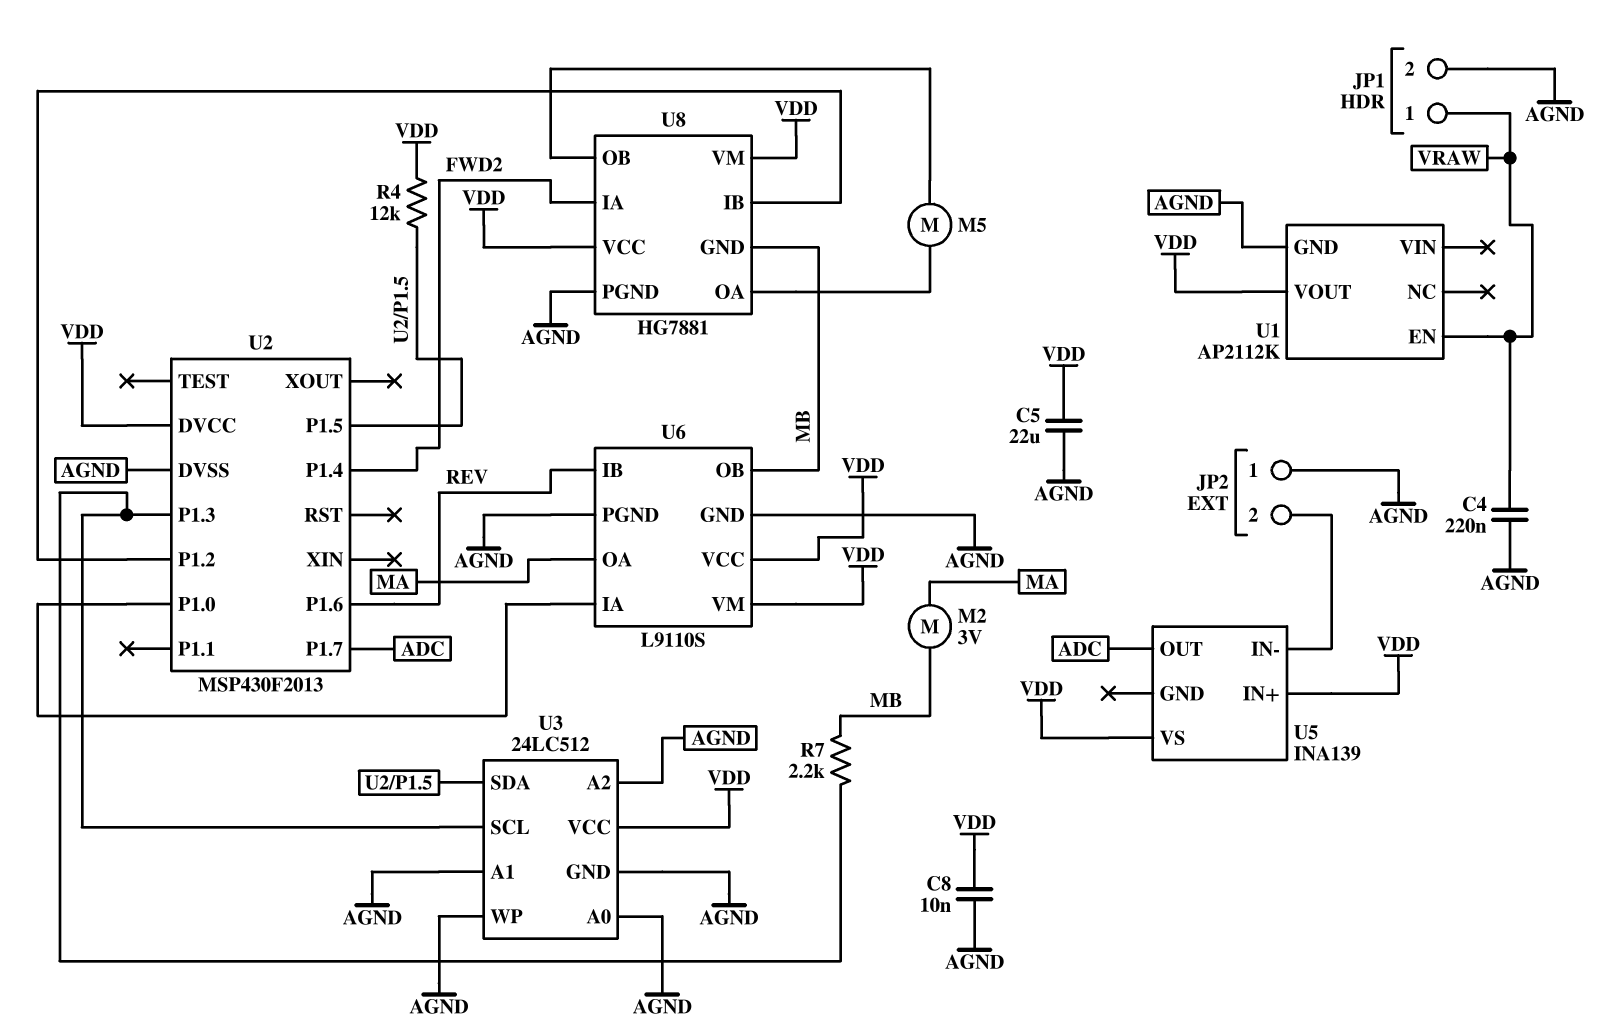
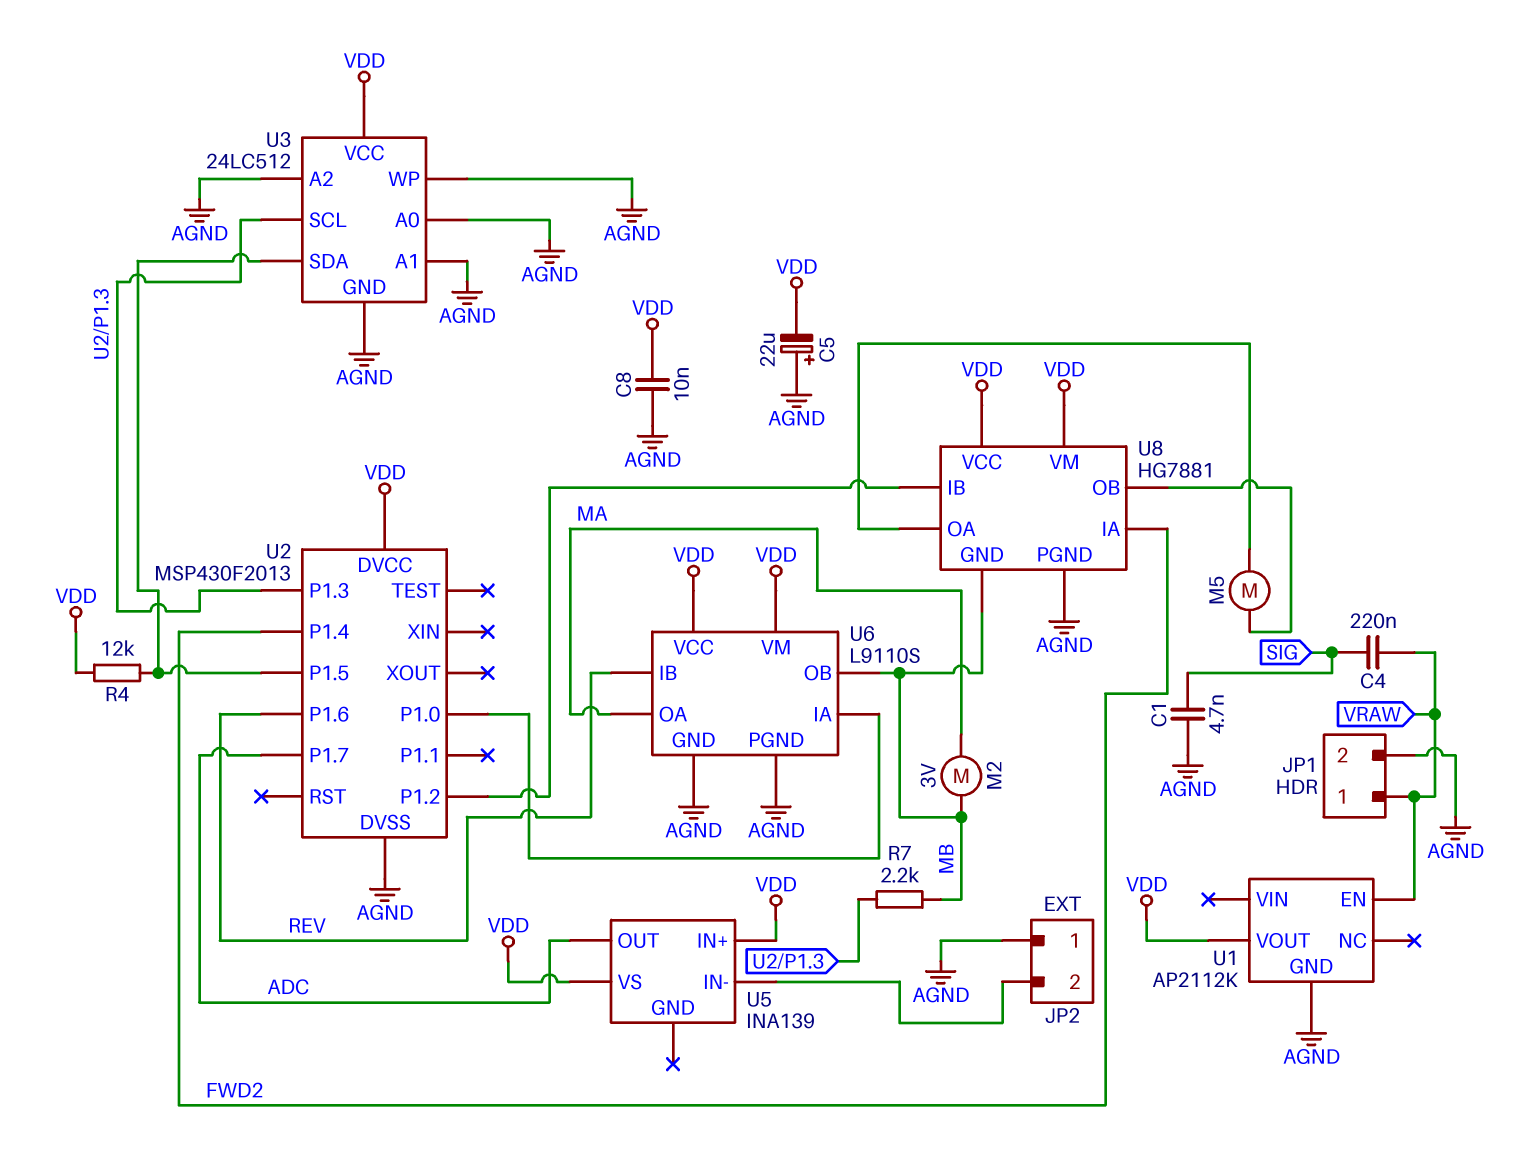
C1: none -> 4.7nF (AGND, SIG)
C4: 220nF (AGND, VRAW) -> 220nF (SIG, VRAW)
C5: 22uF (AGND, VDD) -> 22uF (plus AGND, minus VDD)

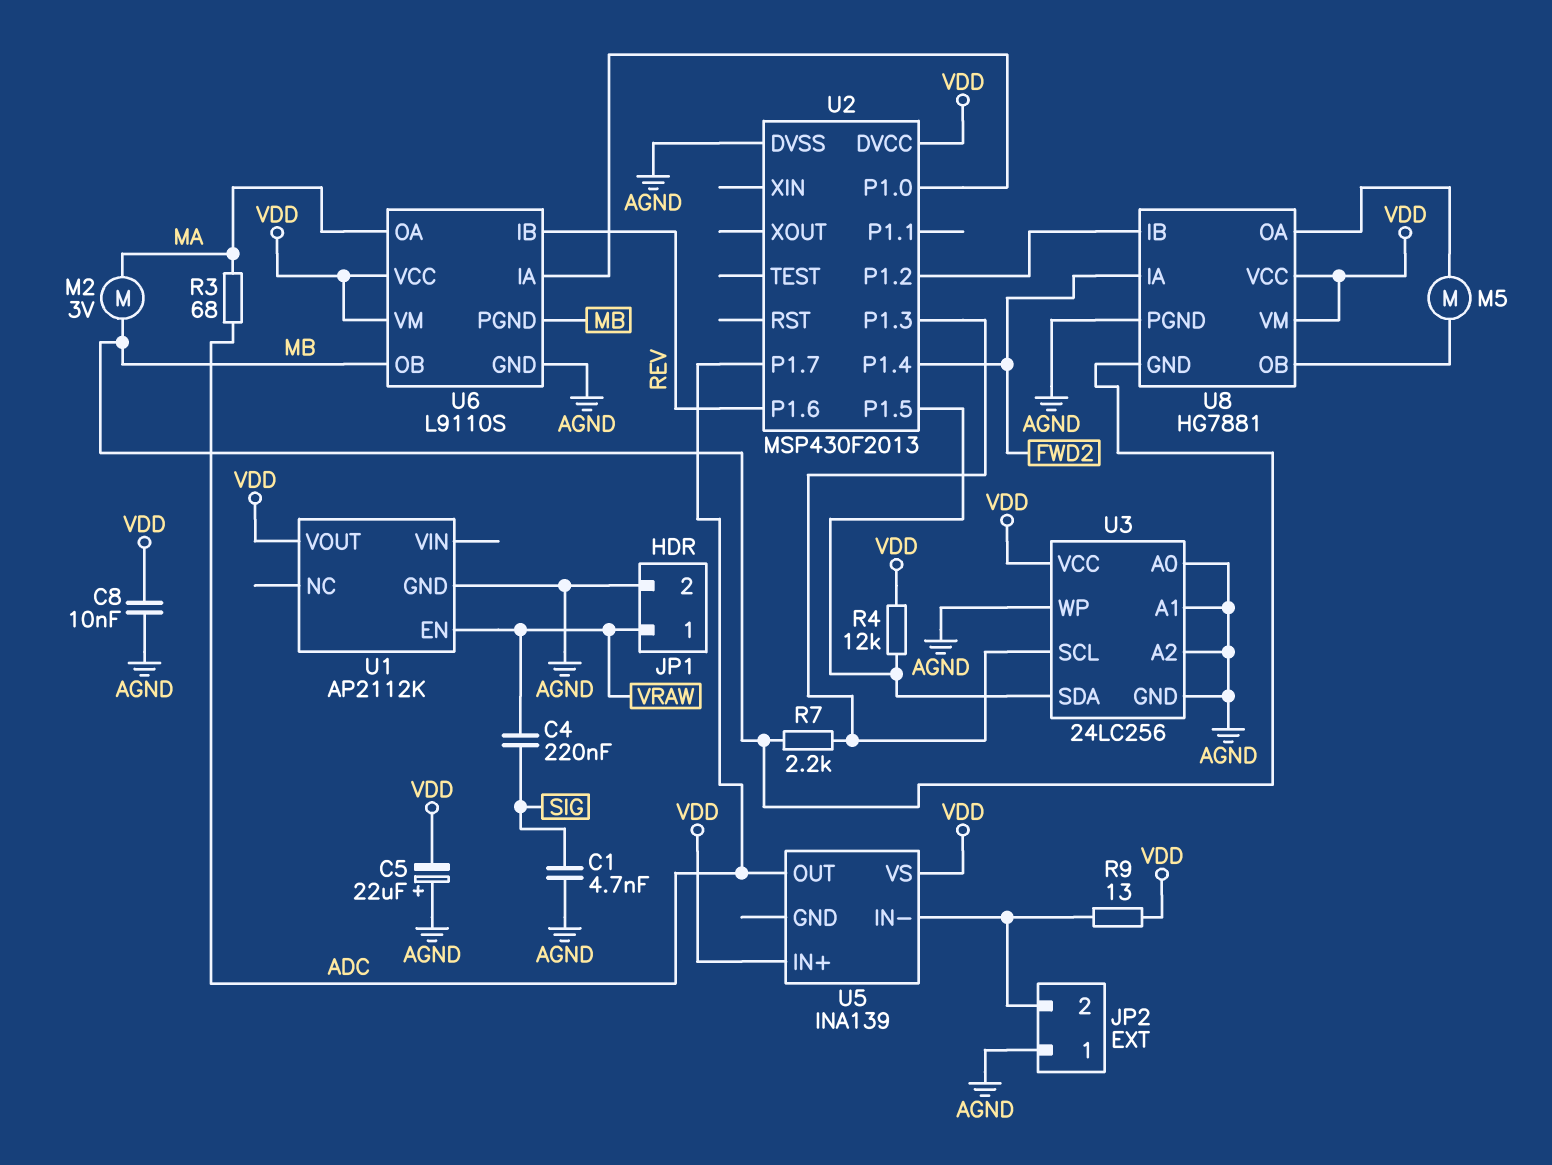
R3: none -> 68 (ADC, MA)
R9: none -> 13 (JP2/2, VDD)
U3: 24LC512 -> 24LC256
U6 pin PGND: AGND -> MB

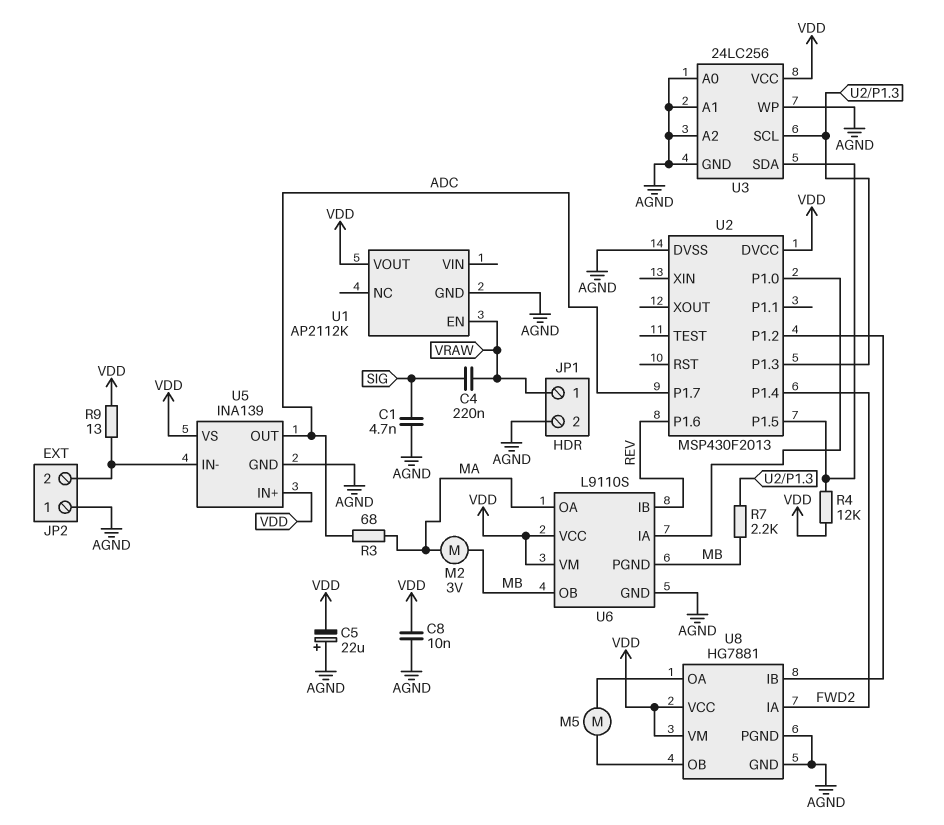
U5 pin GND: none -> AGND
U8 pin GND: MB -> AGND

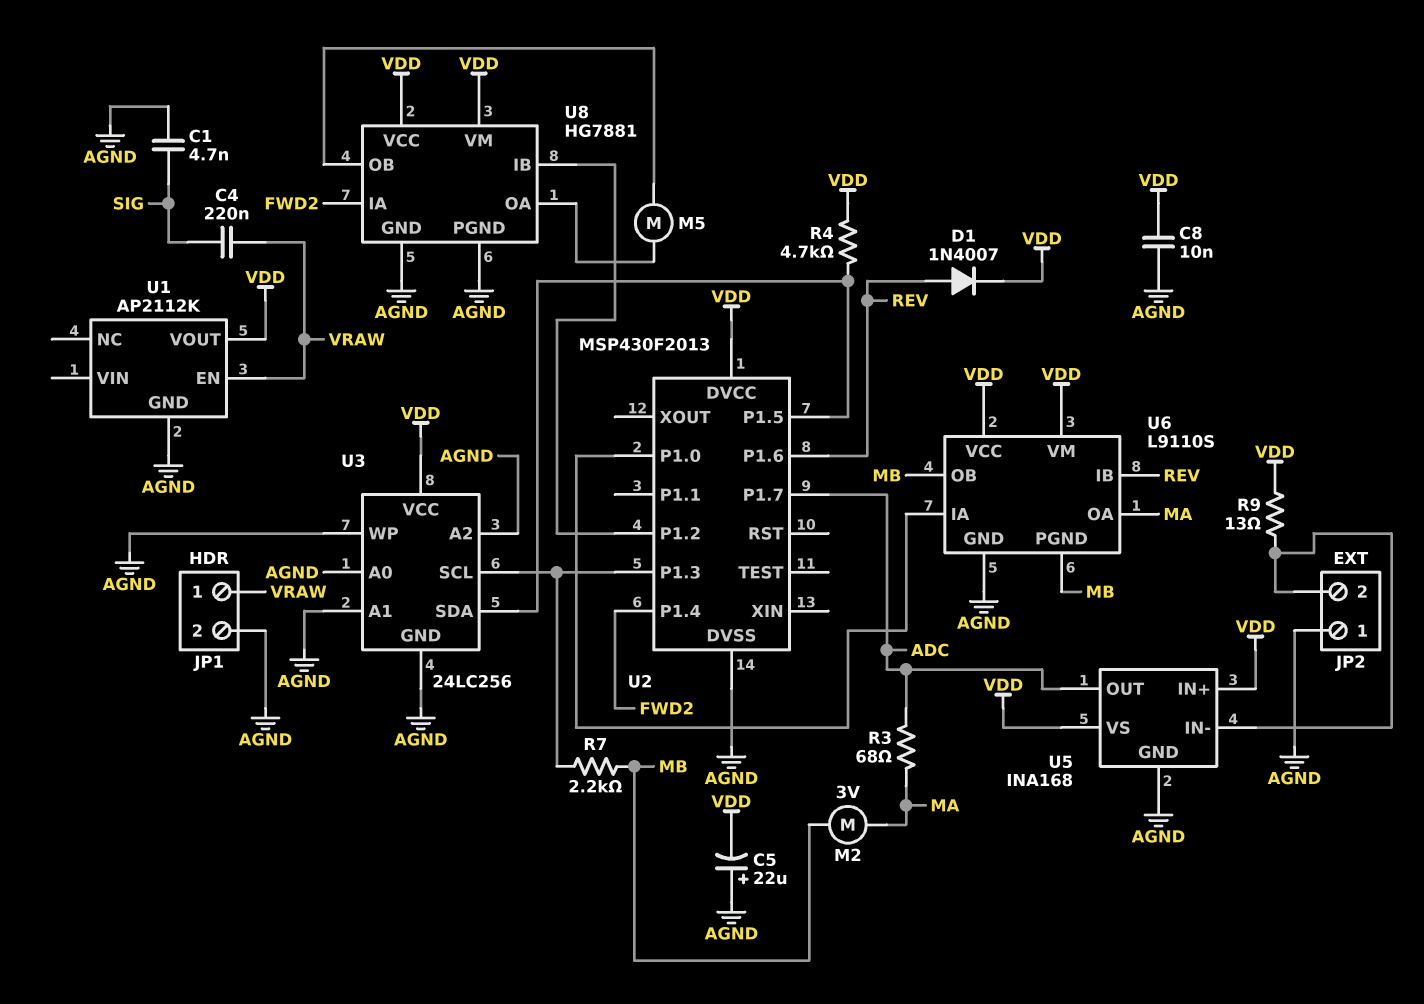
D1: none -> diode 1N4007 (A REV, K VDD)
R4: 12k (U2/P1.5, VDD) -> 4.7k (U2/P1.5, VDD)
U5: INA139 -> INA168

